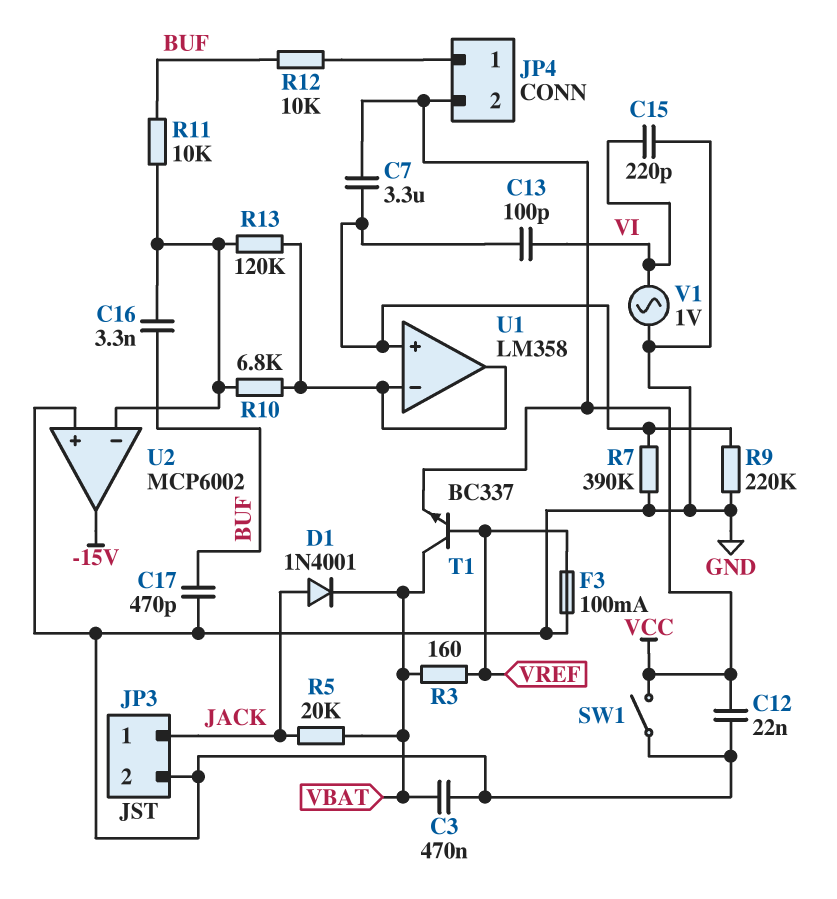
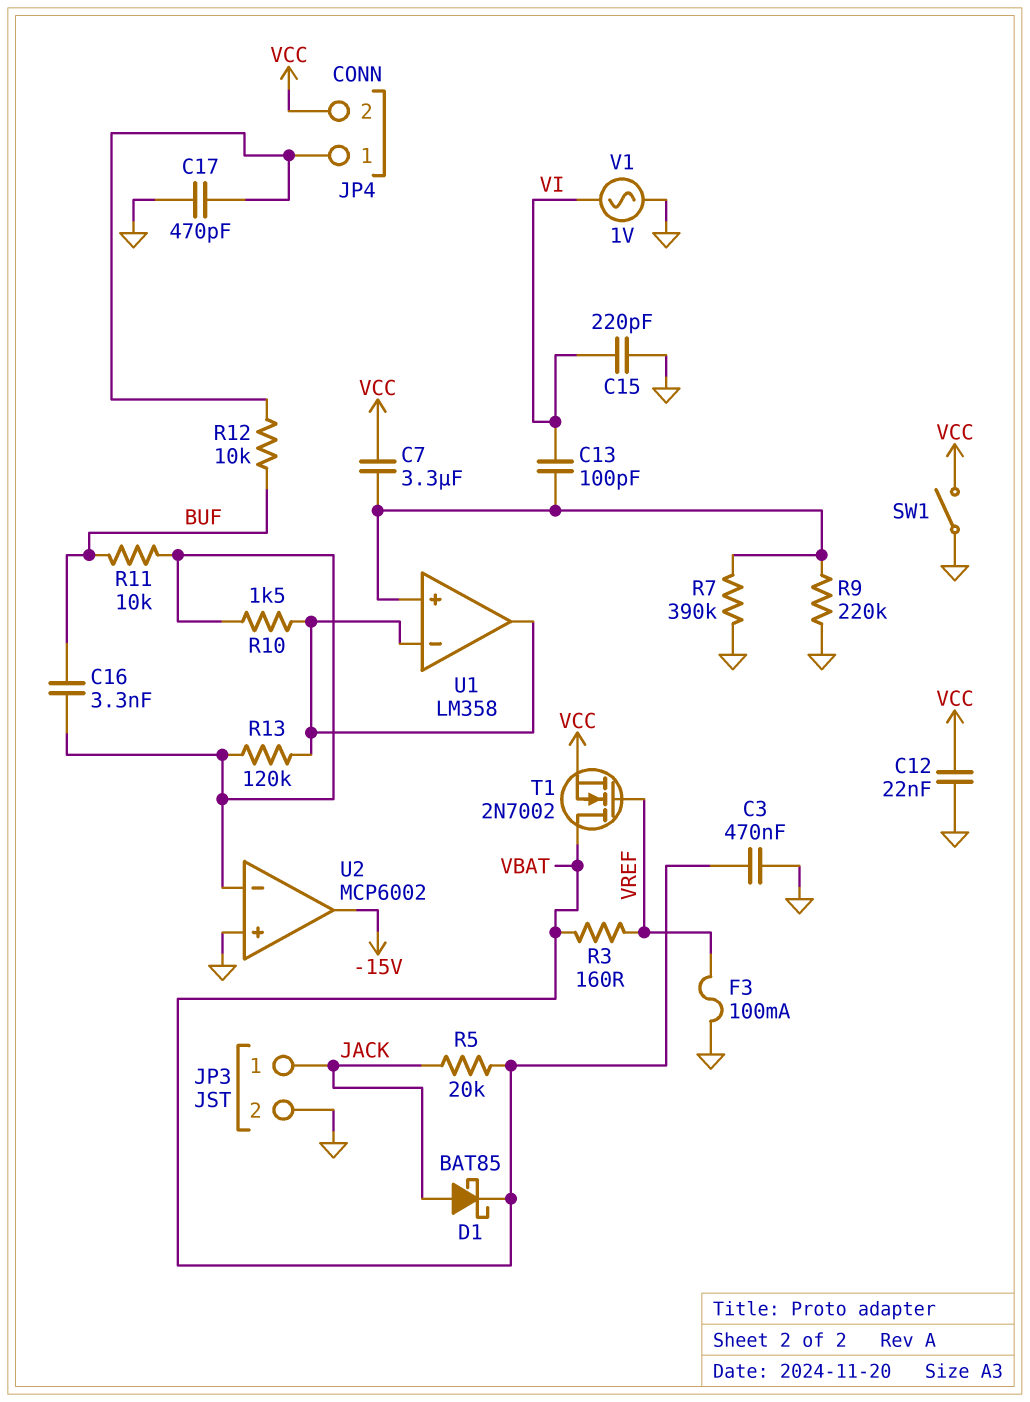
C17: 470pF (BUF, GND) -> 470pF (GND, JP4/1)
D1: diode 1N4001 (A JACK, K VBAT) -> schottky BAT85 (A JACK, K VBAT)
R10: 6.8k (U1/in-, U2/in-) -> 1.5k (U1/in-, U2/in-)
T1: NPN BC337 (B VREF, C VBAT, E VCC) -> NMOS 2N7002 (G VREF, D VBAT, S VCC)

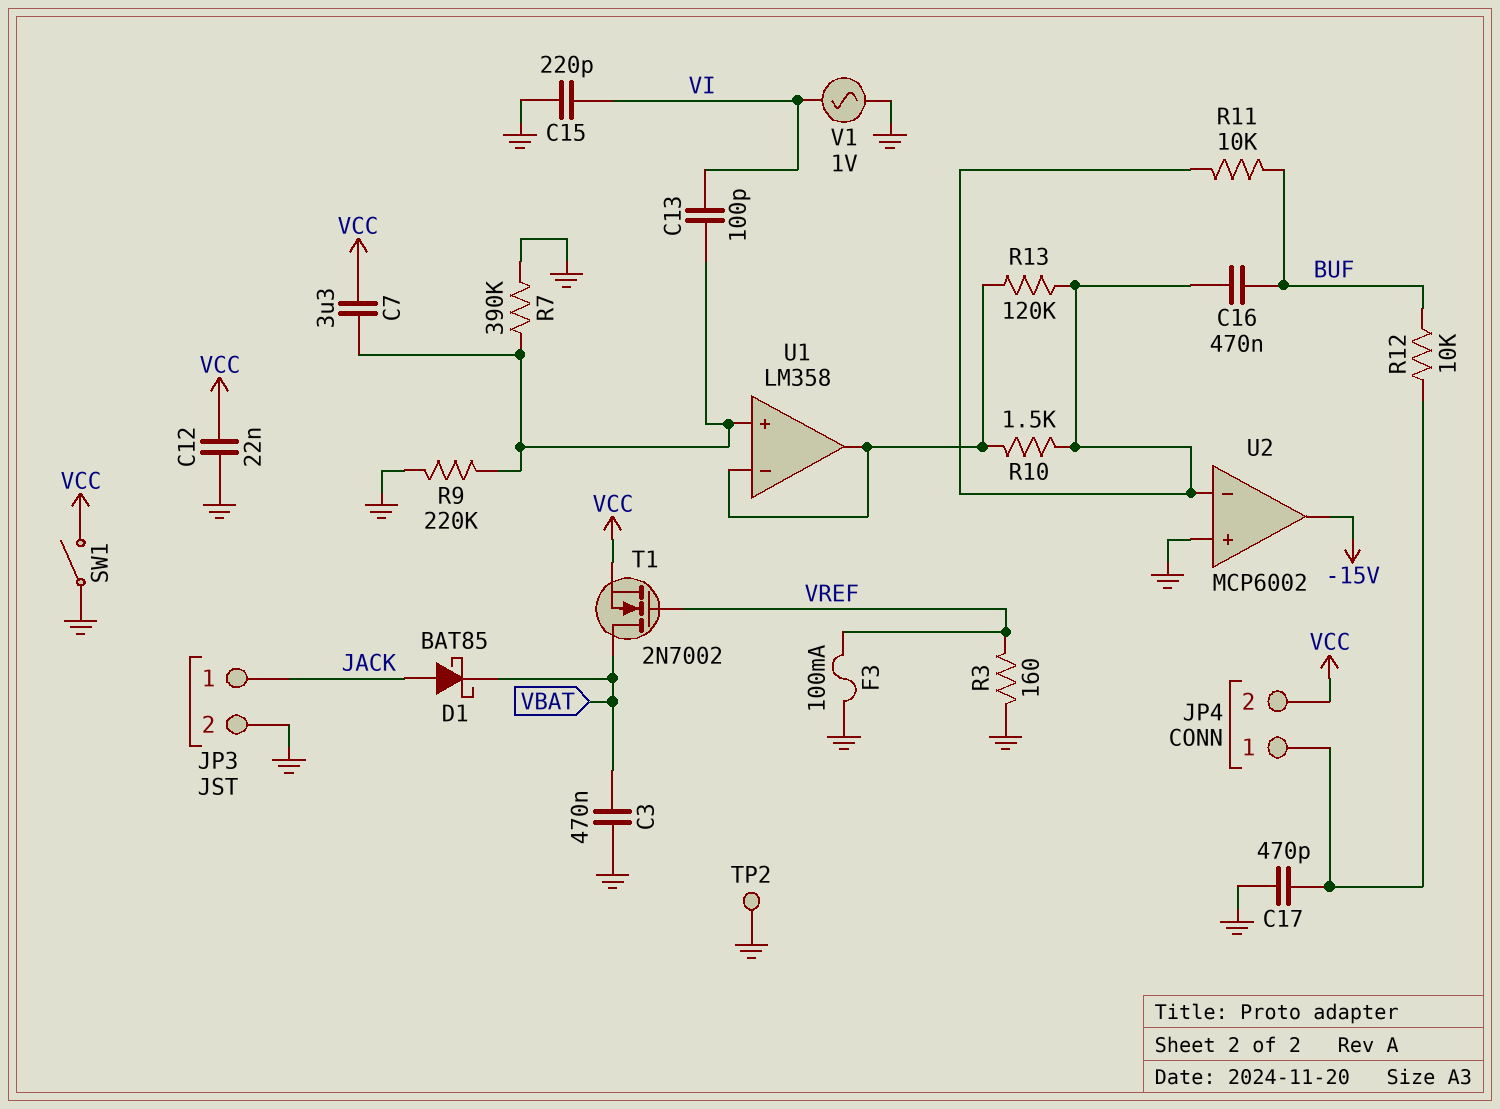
C16: 3.3nF (BUF, U2/in-) -> 470nF (BUF, U2/in-)
R3: 160 (VBAT, VREF) -> 160 (GND, VREF)
R5: 20k (JACK, VBAT) -> none
TP2: none -> test point (GND)

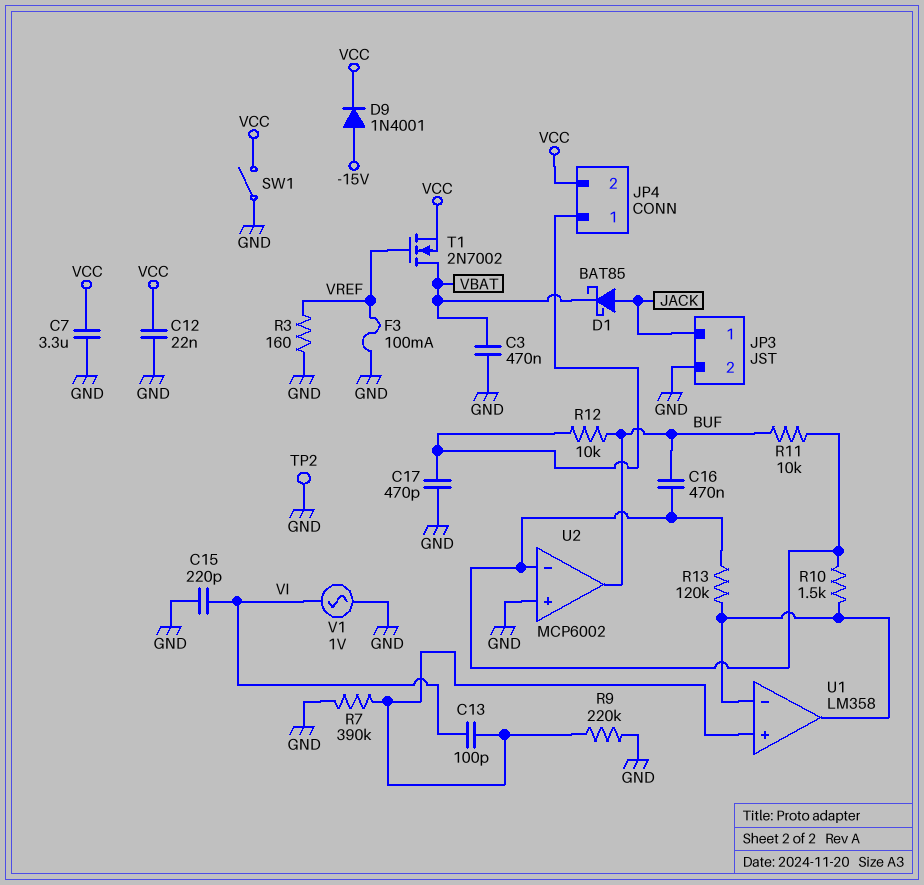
C7: 3.3uF (U1/in+, VCC) -> 3.3uF (GND, VCC)
D9: none -> diode 1N4001 (A -15V, K VCC)
U2 pin out: -15V -> BUF

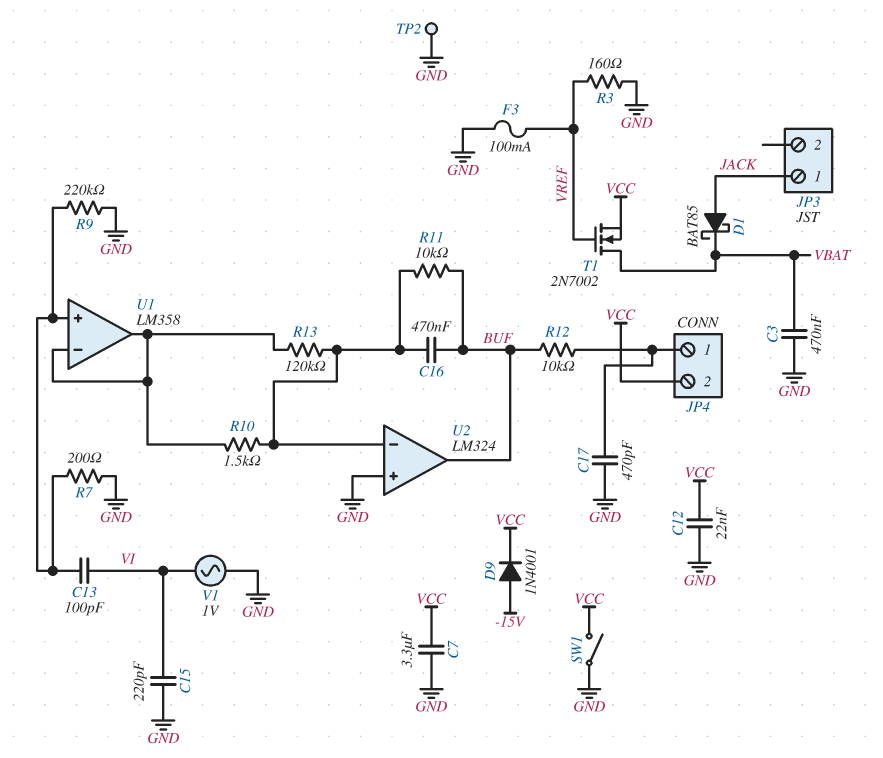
JP3 pin 2: GND -> none
R7: 390k (GND, U1/in+) -> 200 (GND, U1/in+)
U2: MCP6002 -> LM324

